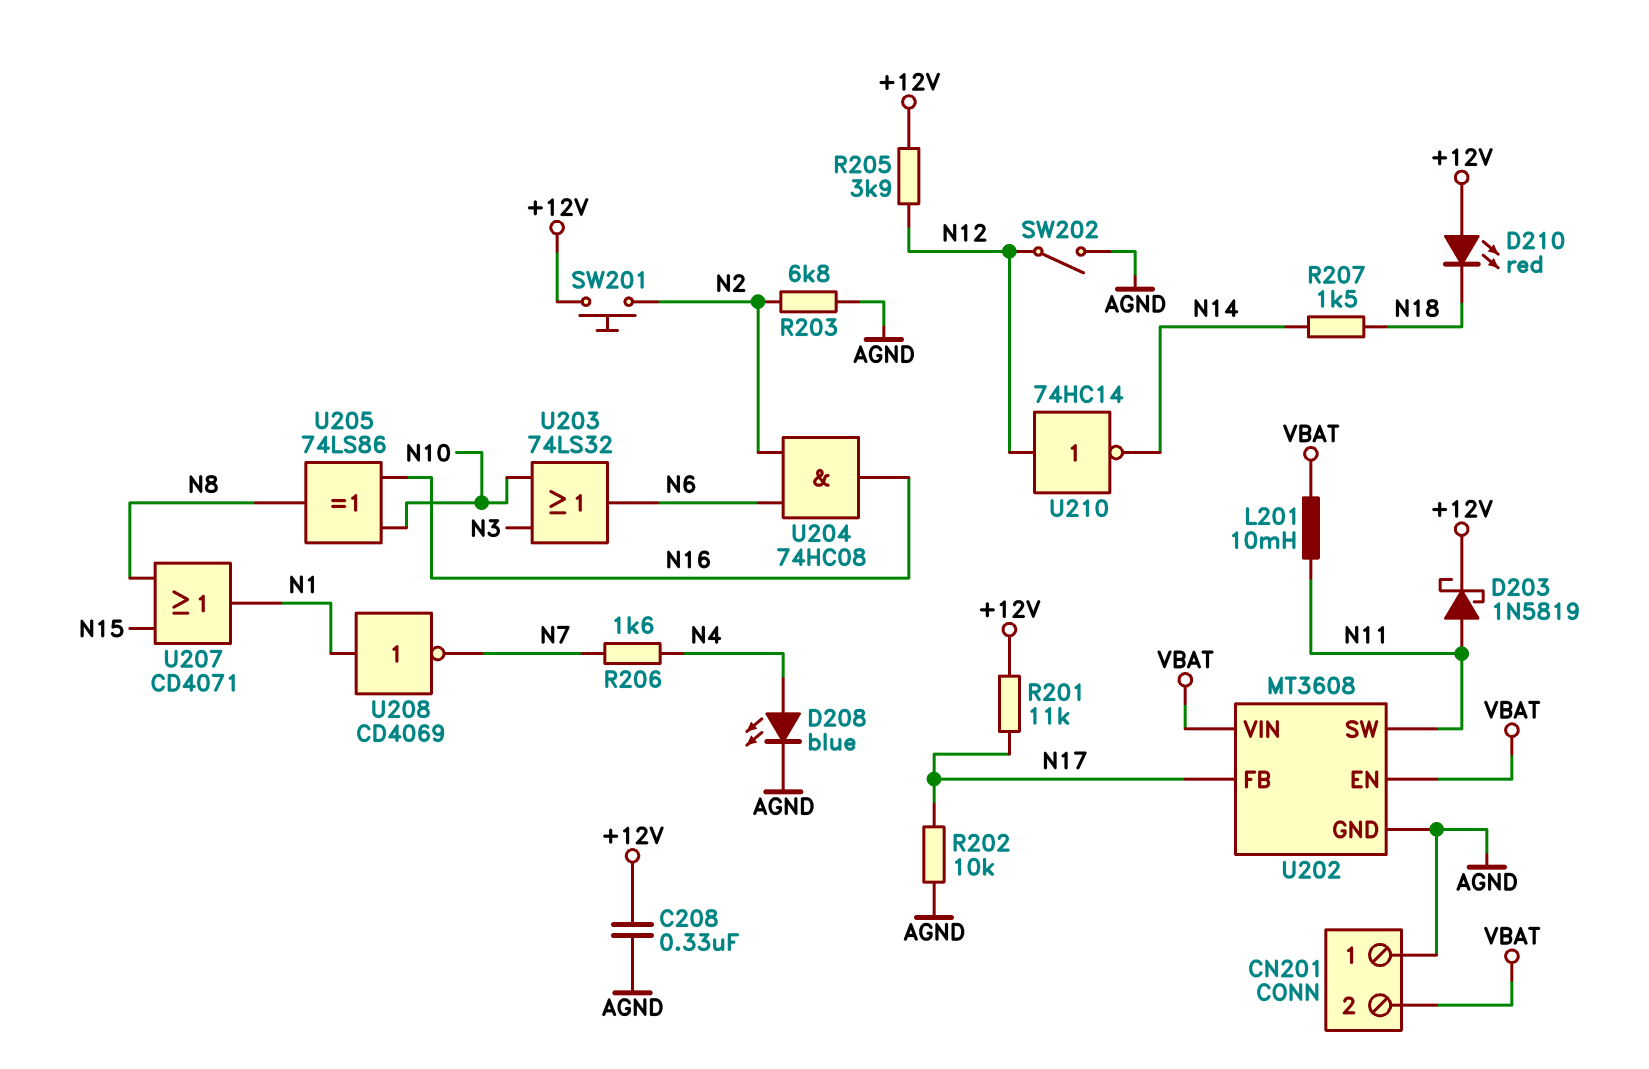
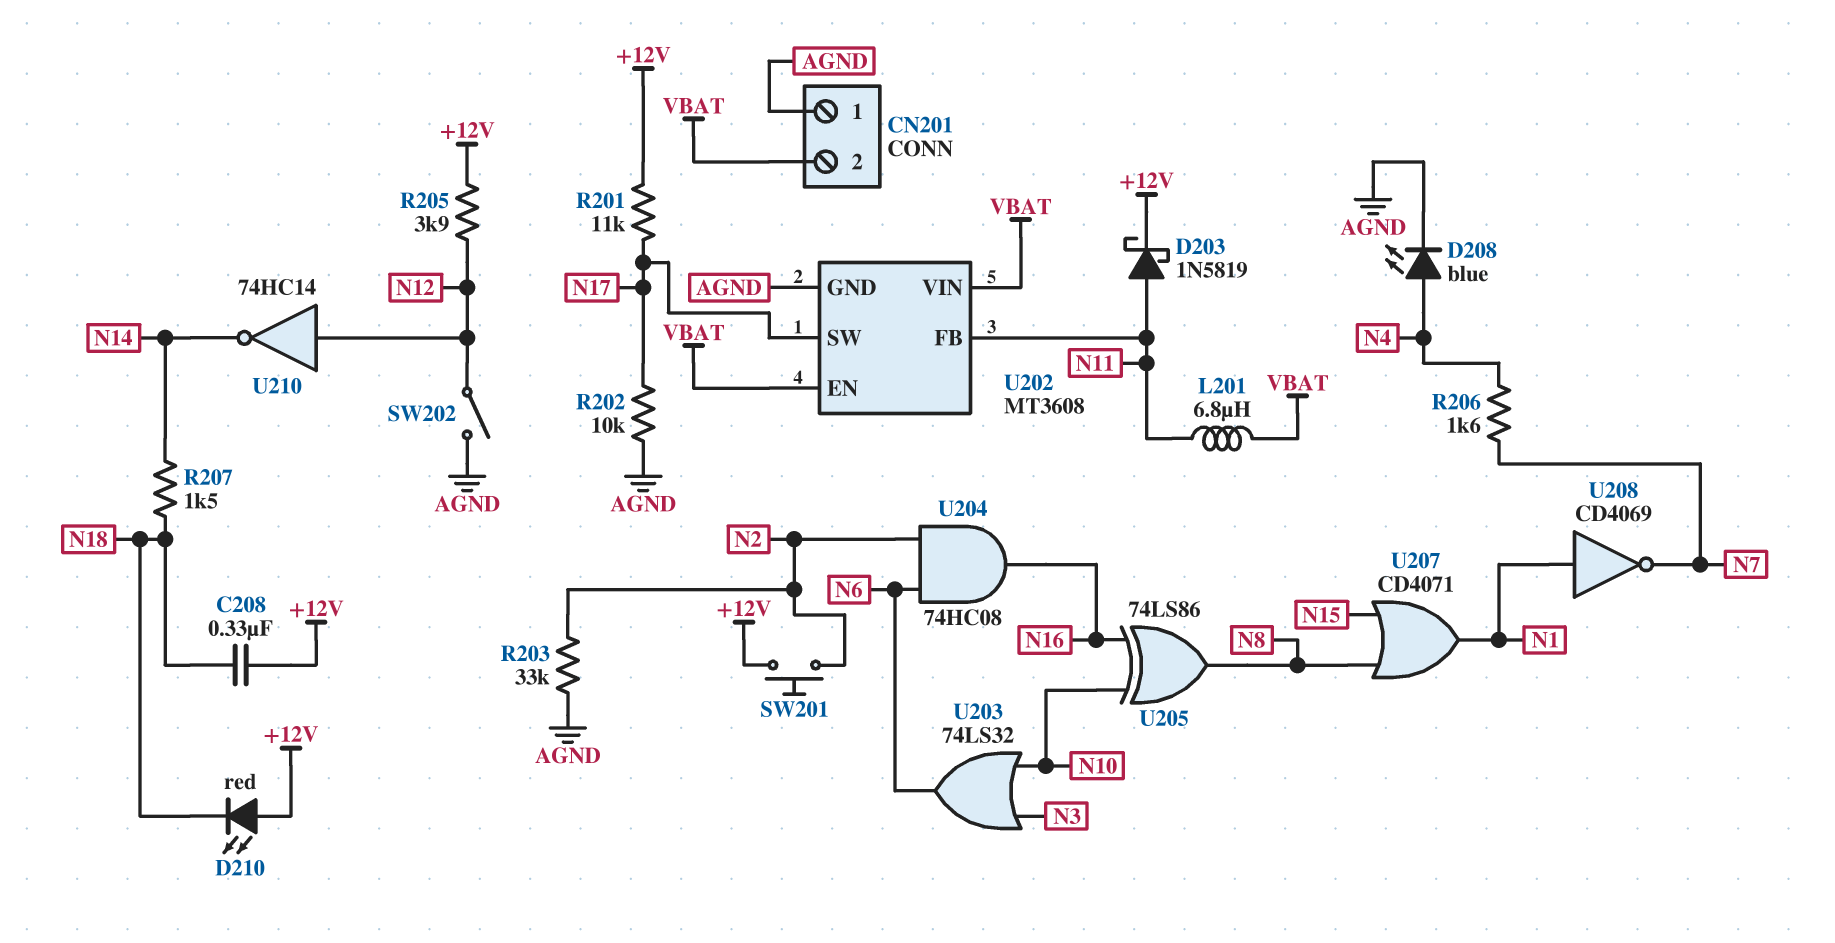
C208: 330nF (+12V, AGND) -> 330nF (+12V, N18)
L201: 10mH (N11, VBAT) -> 6.8uH (N11, VBAT)
R203: 6.8k (AGND, N2) -> 33k (AGND, N2)
U202 pin FB: N17 -> N11
U202 pin SW: N11 -> N17

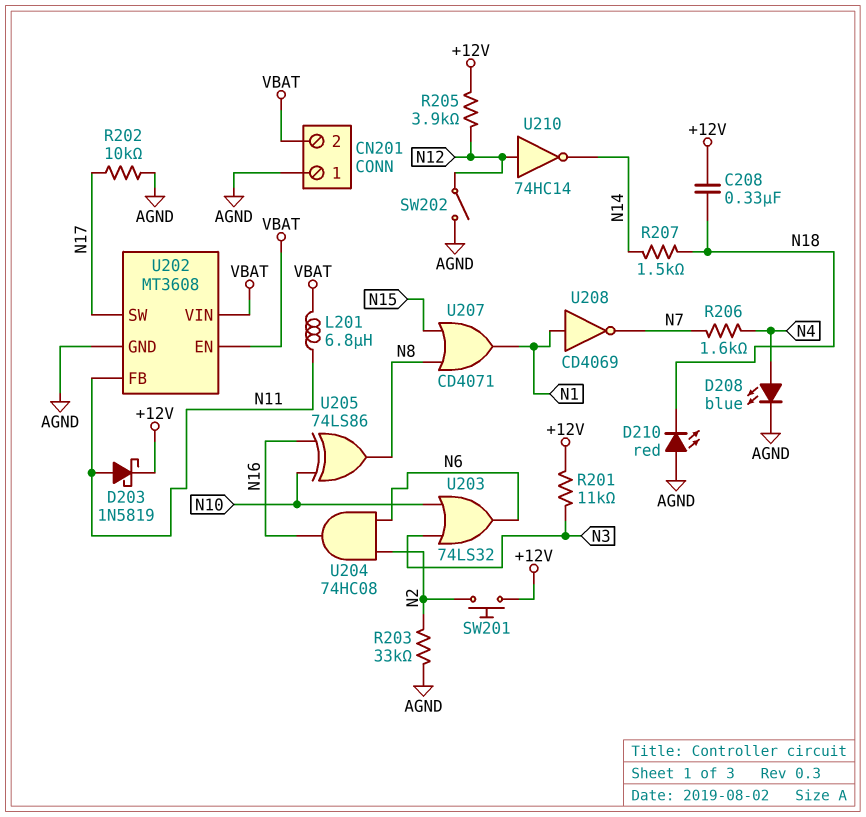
D210: LED red (A +12V, K N18) -> LED red (A AGND, K N18)
R201: 11k (+12V, N17) -> 11k (+12V, N3)

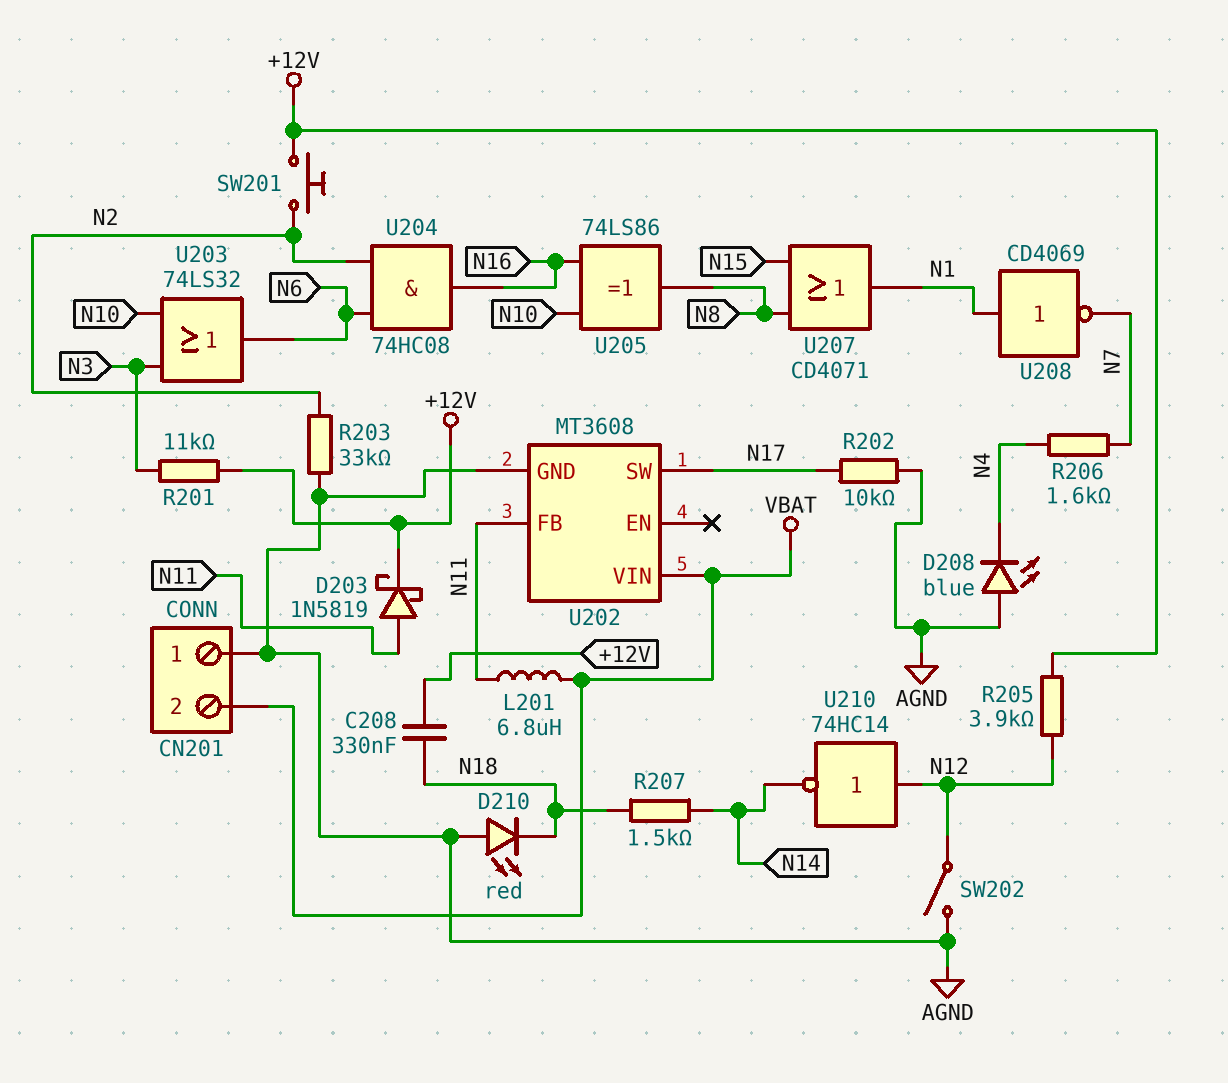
D208: LED blue (A N4, K AGND) -> LED blue (A AGND, K N4)
U202 pin EN: VBAT -> none

